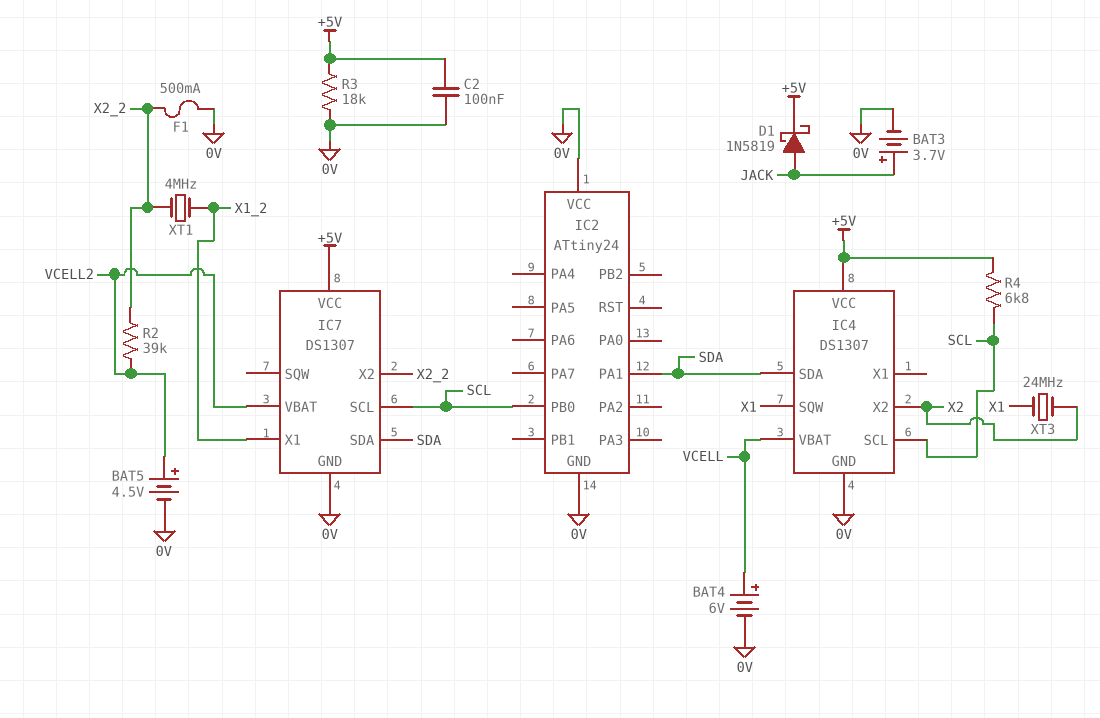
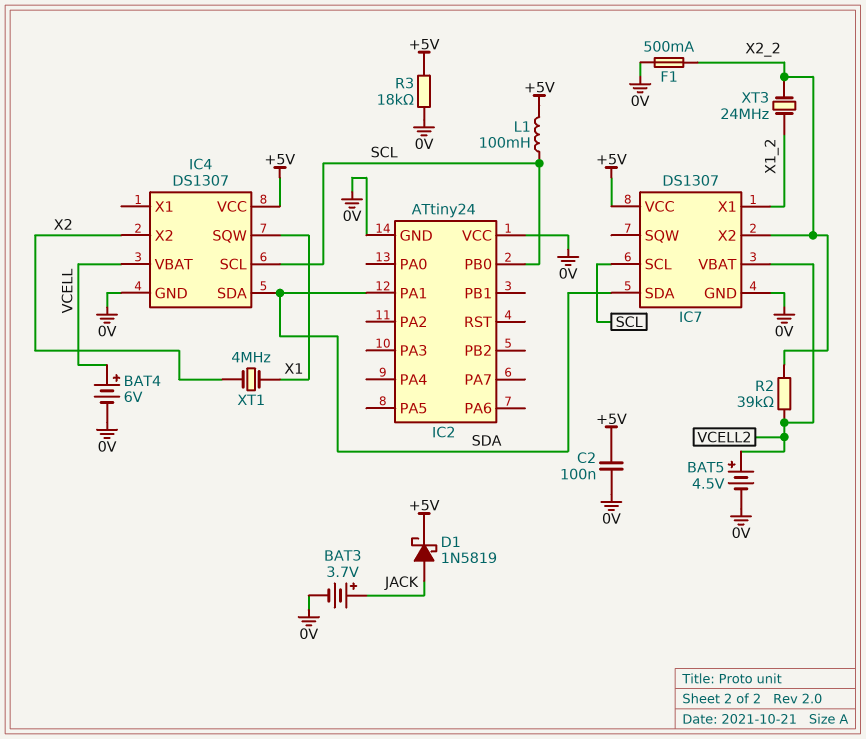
L1: none -> 100mH (+5V, SCL)
R4: 6.8k (+5V, SCL) -> none
XT1: 4MHz (X1_2, X2_2) -> 4MHz (X1, X2)
XT3: 24MHz (X1, X2) -> 24MHz (X1_2, X2_2)

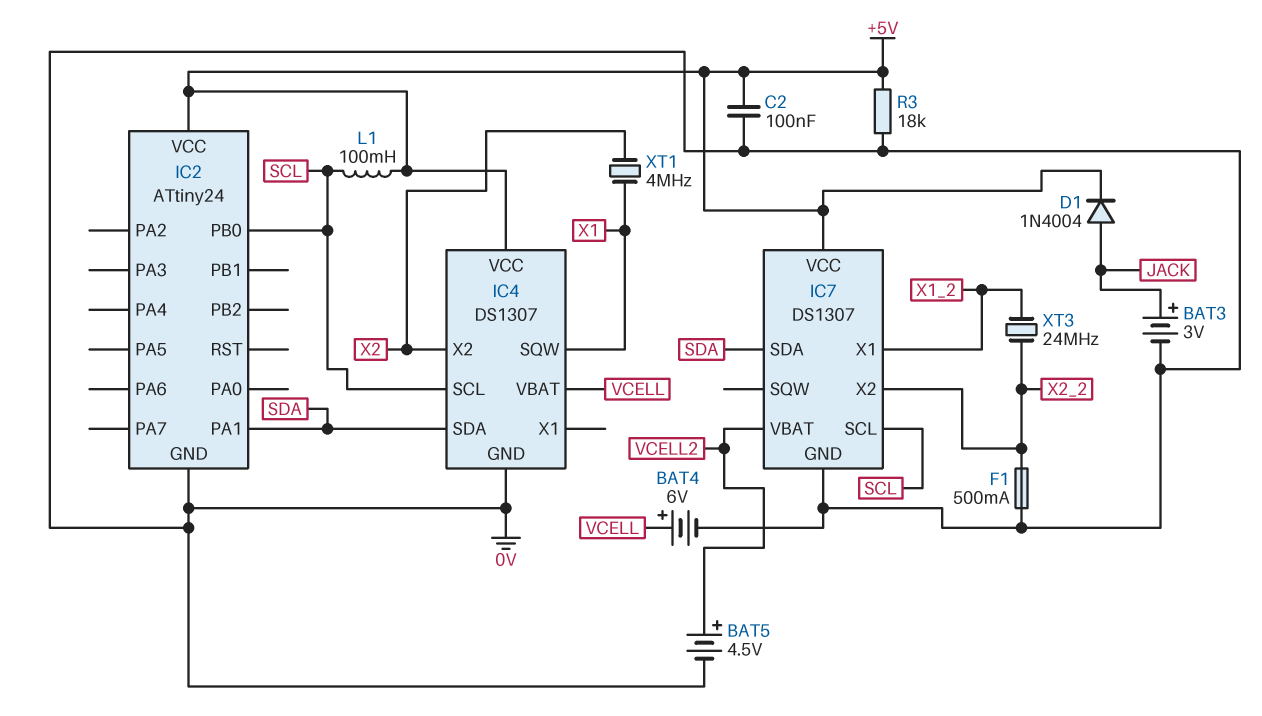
BAT3: 3.7V (plus JACK, minus 0V) -> 3V (plus JACK, minus 0V)
D1: schottky 1N5819 (A JACK, K +5V) -> diode 1N4004 (A JACK, K +5V)
IC2 pin VCC: 0V -> +5V
R2: 39k (VCELL2, X2_2) -> none

